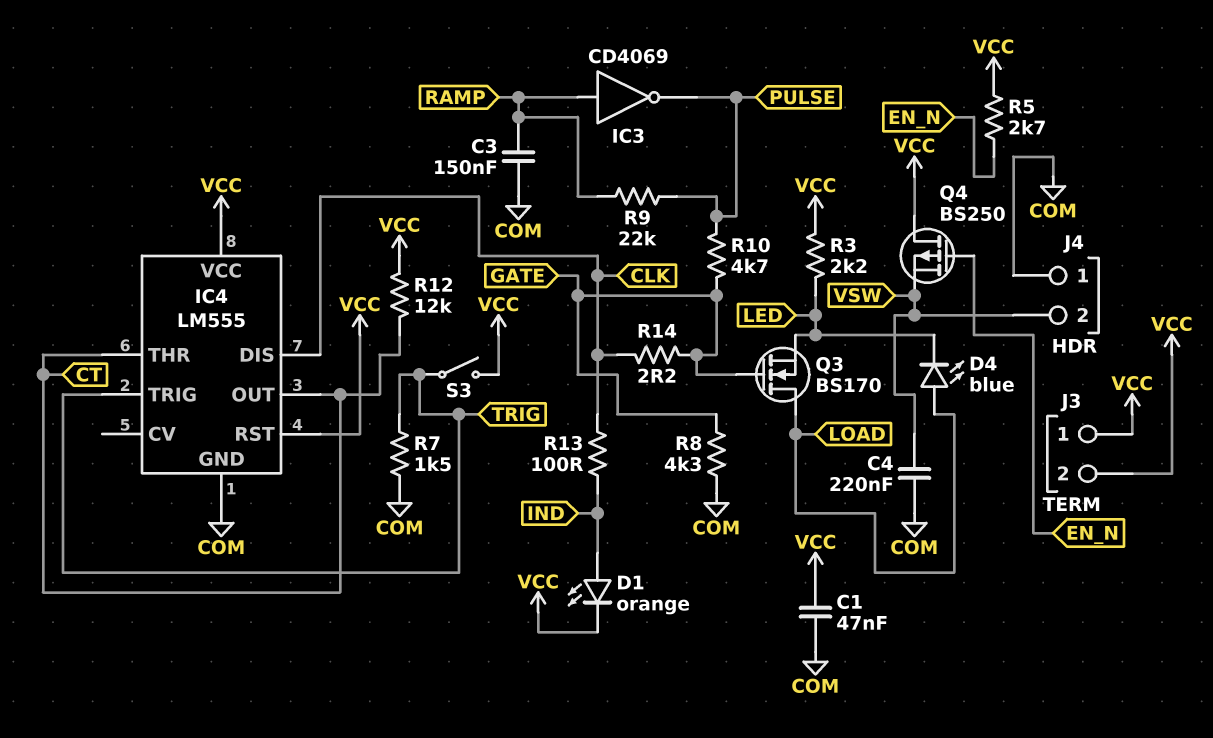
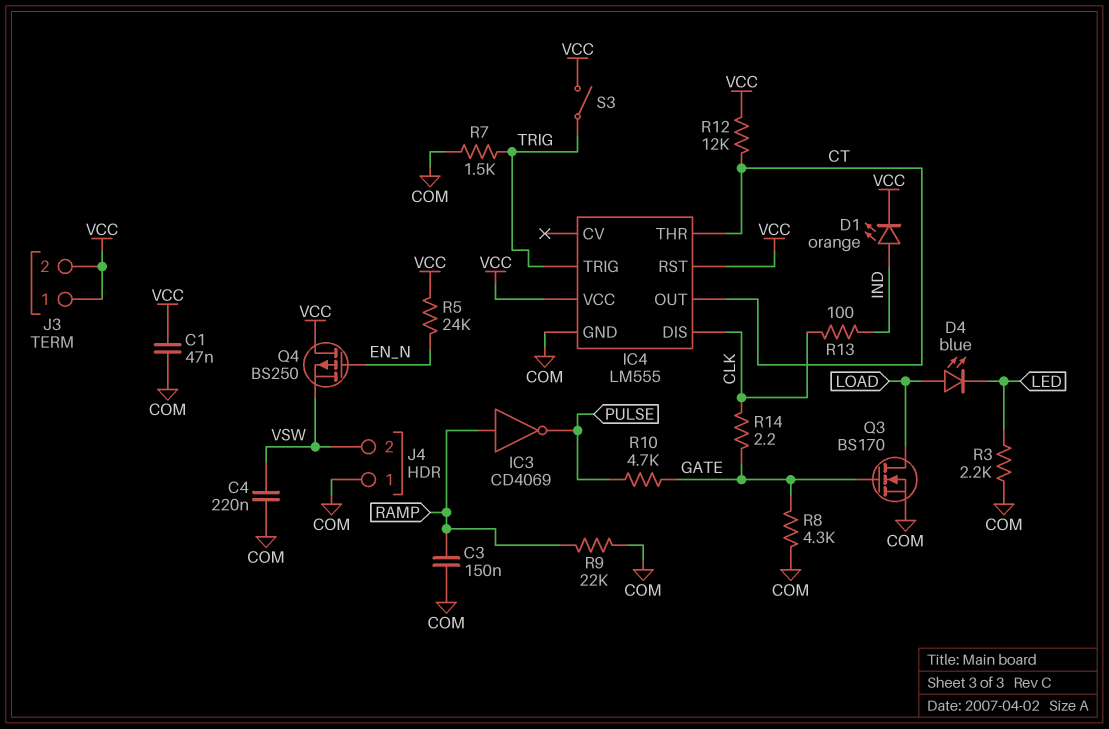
Q3: NMOS BS170 (G GATE, D LOAD, S LED) -> NMOS BS170 (G GATE, D LOAD, S COM)
R3: 2.2k (LED, VCC) -> 2.2k (COM, LED)
R5: 2.7k (EN_N, VCC) -> 24k (EN_N, VCC)
R9: 22k (PULSE, RAMP) -> 22k (COM, RAMP)

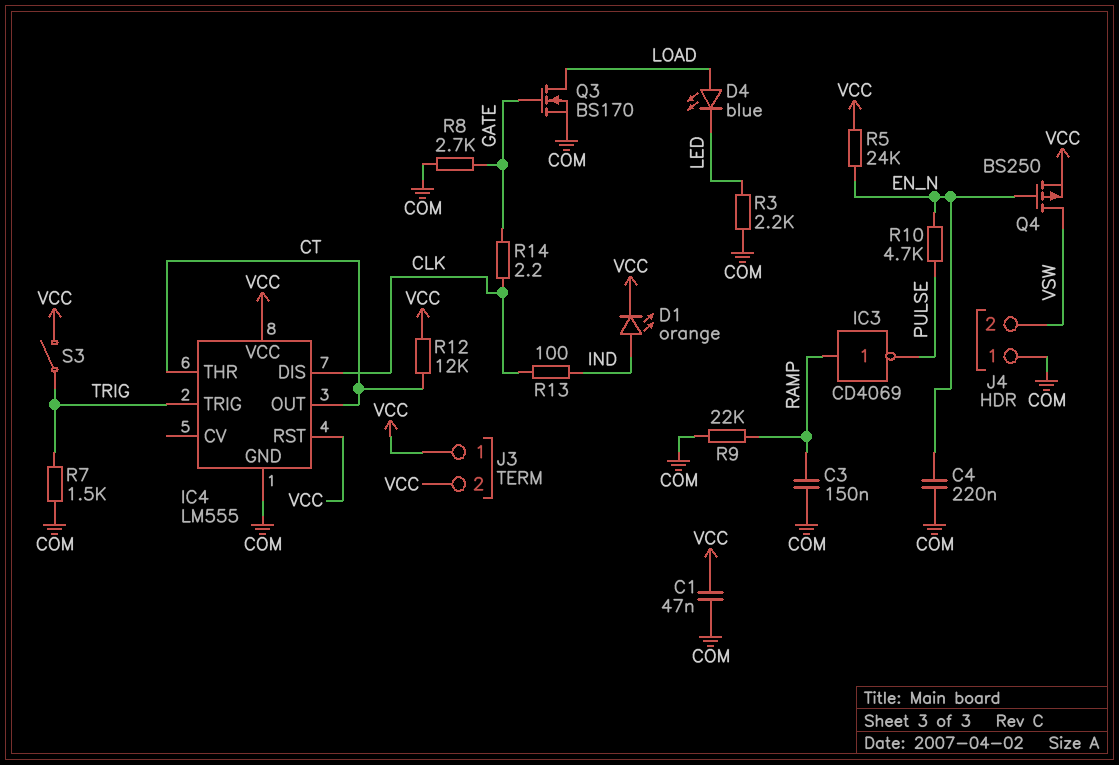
C4: 220nF (COM, VSW) -> 220nF (COM, EN_N)
Q4: PMOS BS250 (G EN_N, D VCC, S VSW) -> PMOS BS250 (G EN_N, D VSW, S VCC)
R8: 4.3k (COM, GATE) -> 2.7k (COM, GATE)
R10: 4.7k (GATE, PULSE) -> 4.7k (EN_N, PULSE)

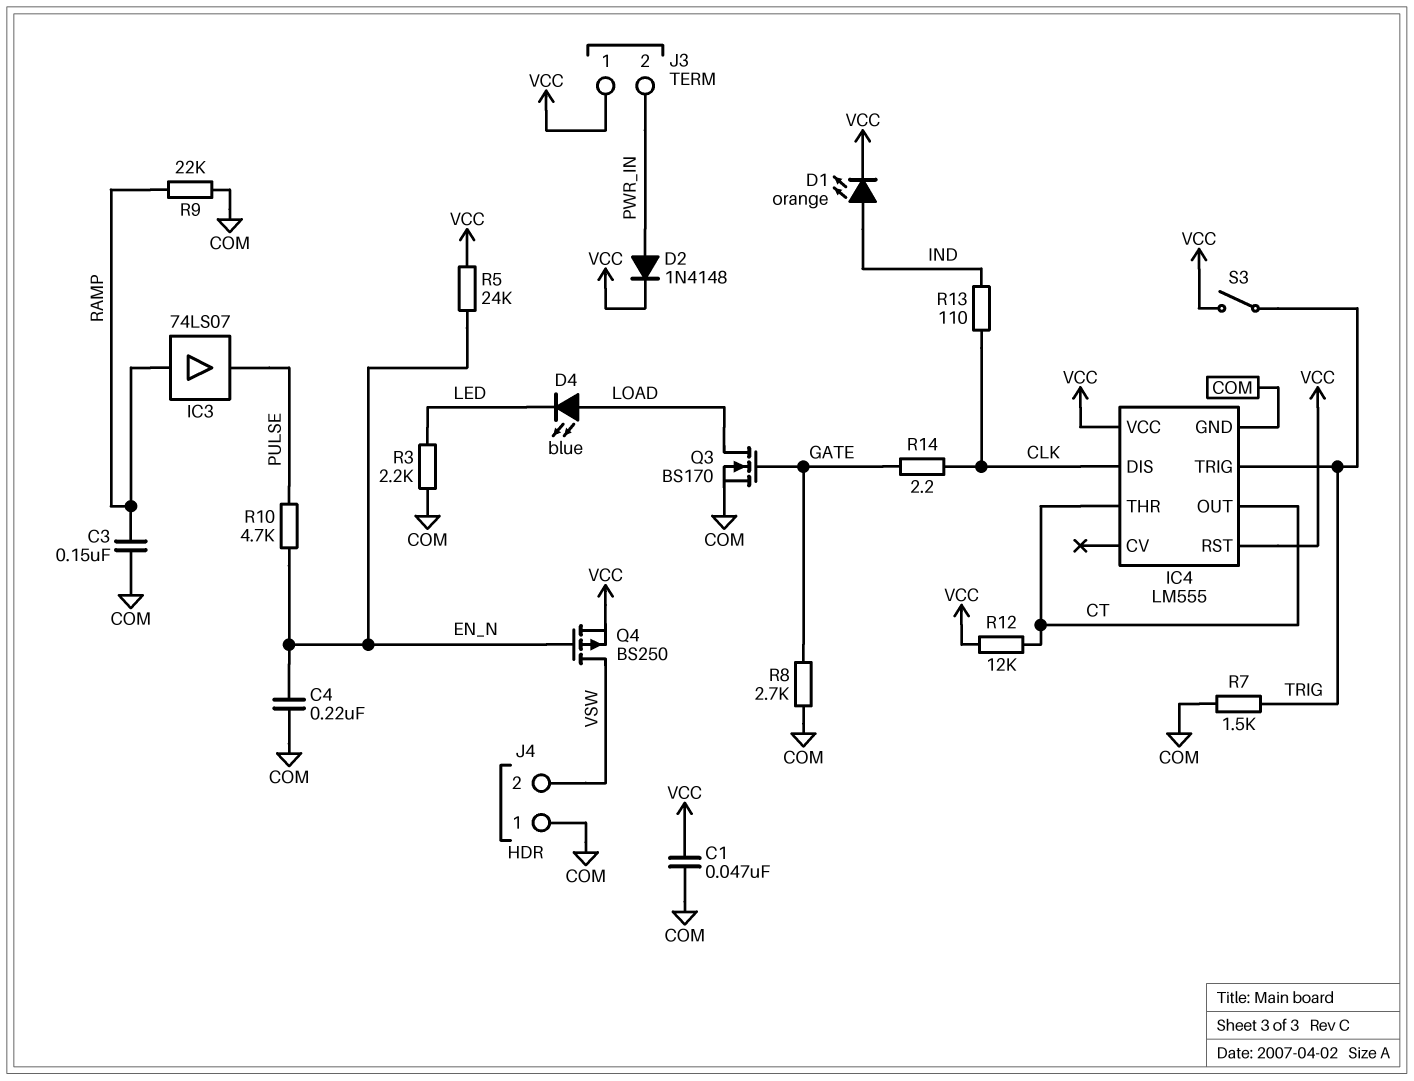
D2: none -> diode 1N4148 (A PWR_IN, K VCC)
IC3: NOT CD4069 (in RAMP, out PULSE) -> buffer 74LS07 (in RAMP, out PULSE)
J3 pin 2: VCC -> PWR_IN
R13: 100 (CLK, IND) -> 110 (CLK, IND)

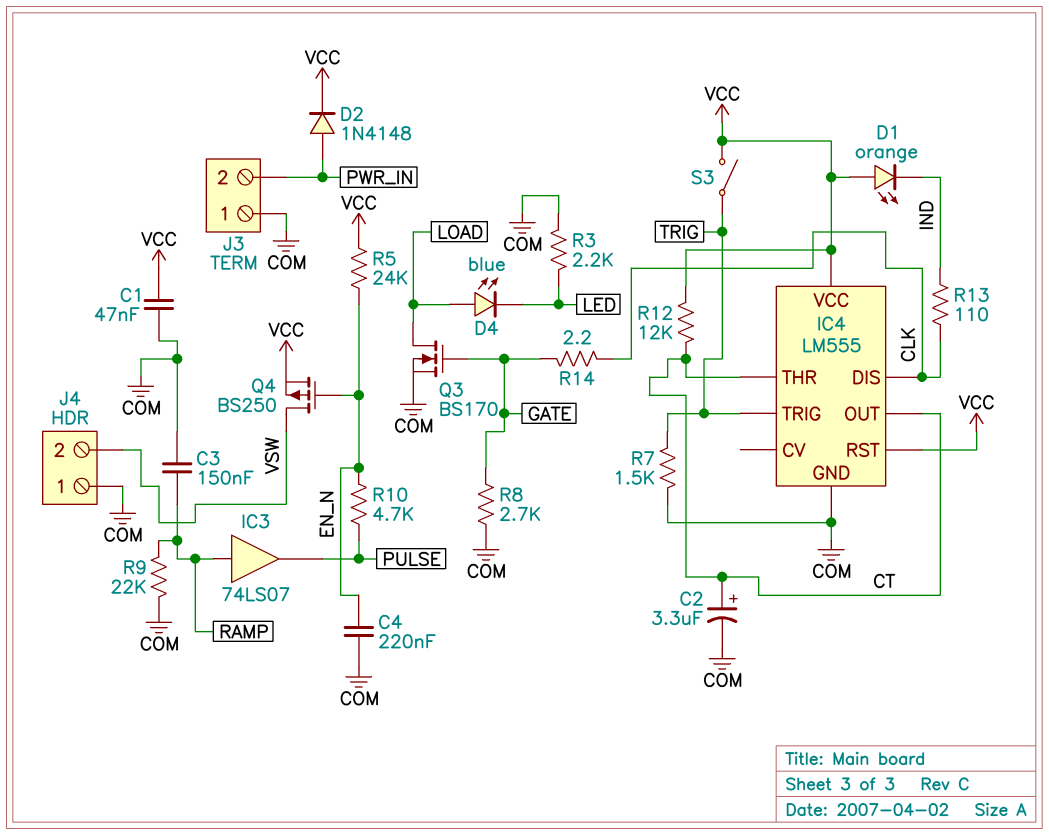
C2: none -> 3.3uF (plus CT, minus COM)
D1: LED orange (A IND, K VCC) -> LED orange (A VCC, K IND)
J3 pin 1: VCC -> COM

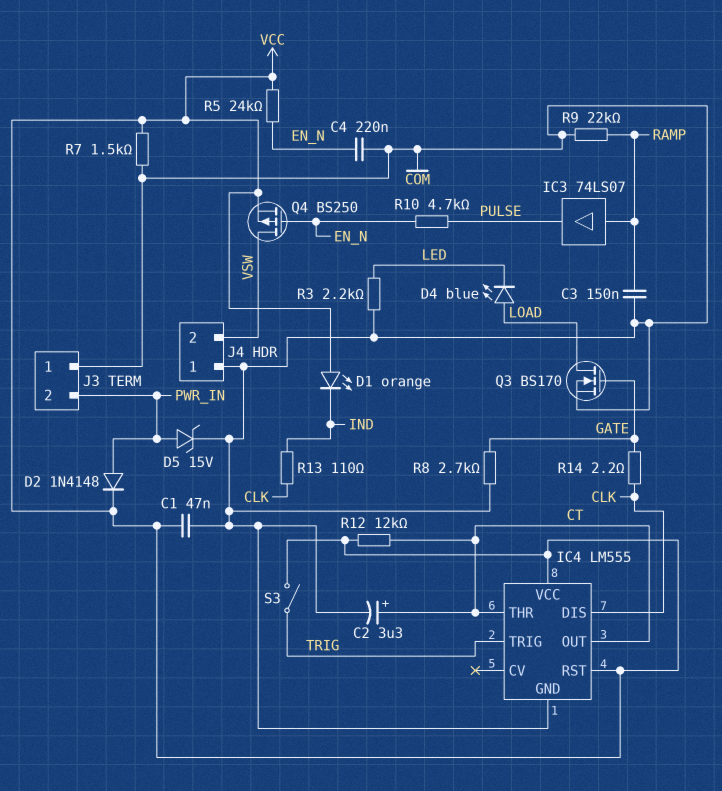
D5: none -> zener 15V (A PWR_IN, K COM)
R7: 1.5k (COM, TRIG) -> 1.5k (COM, VCC)

